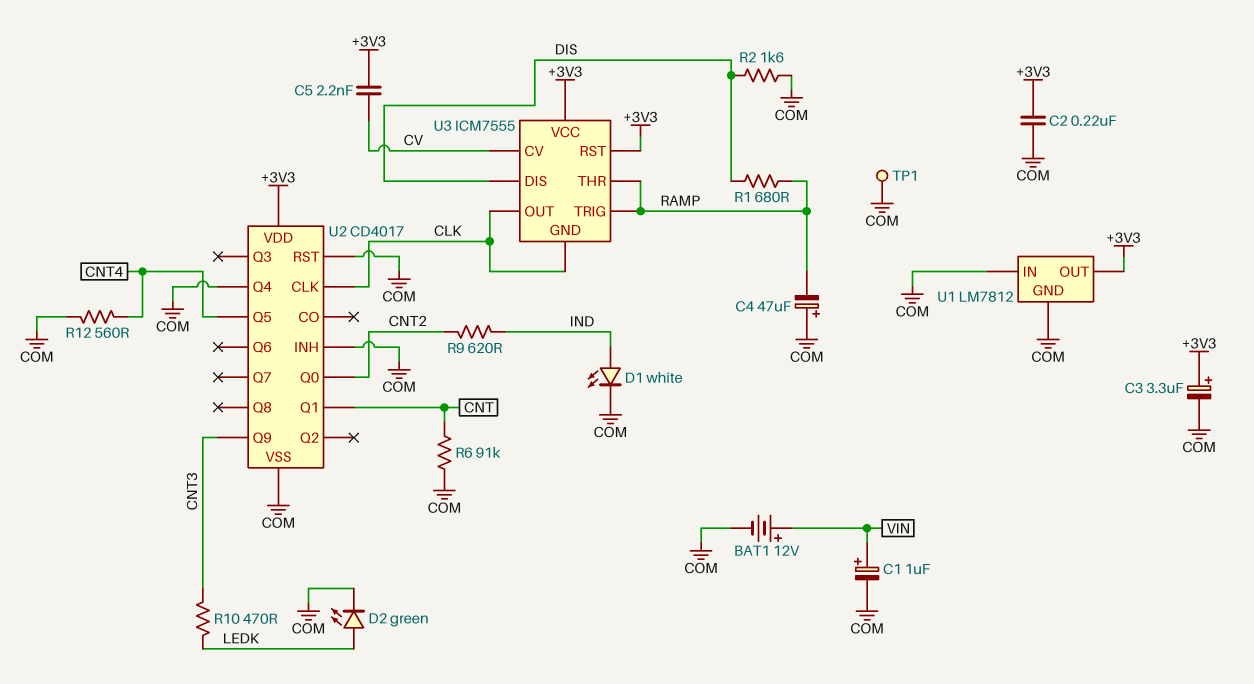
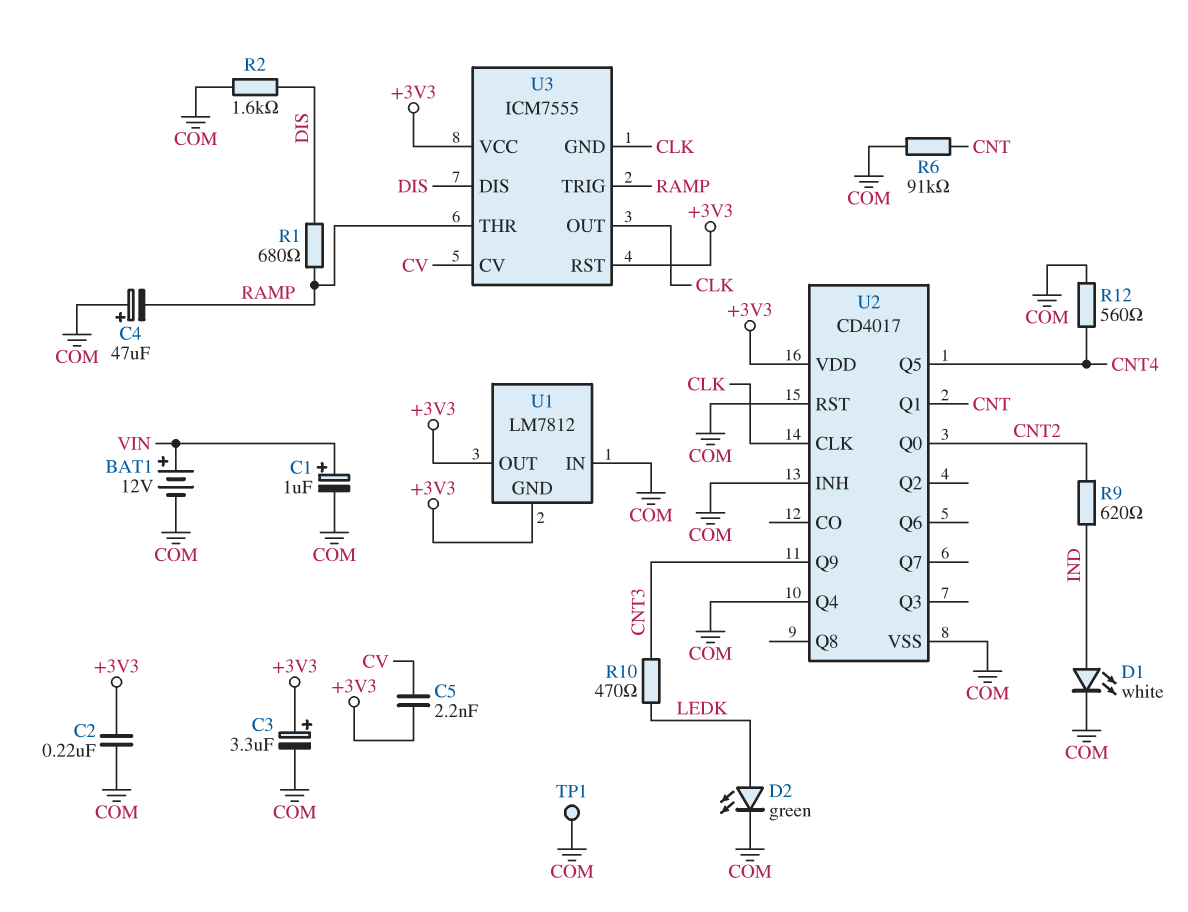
U1 pin GND: COM -> +3V3

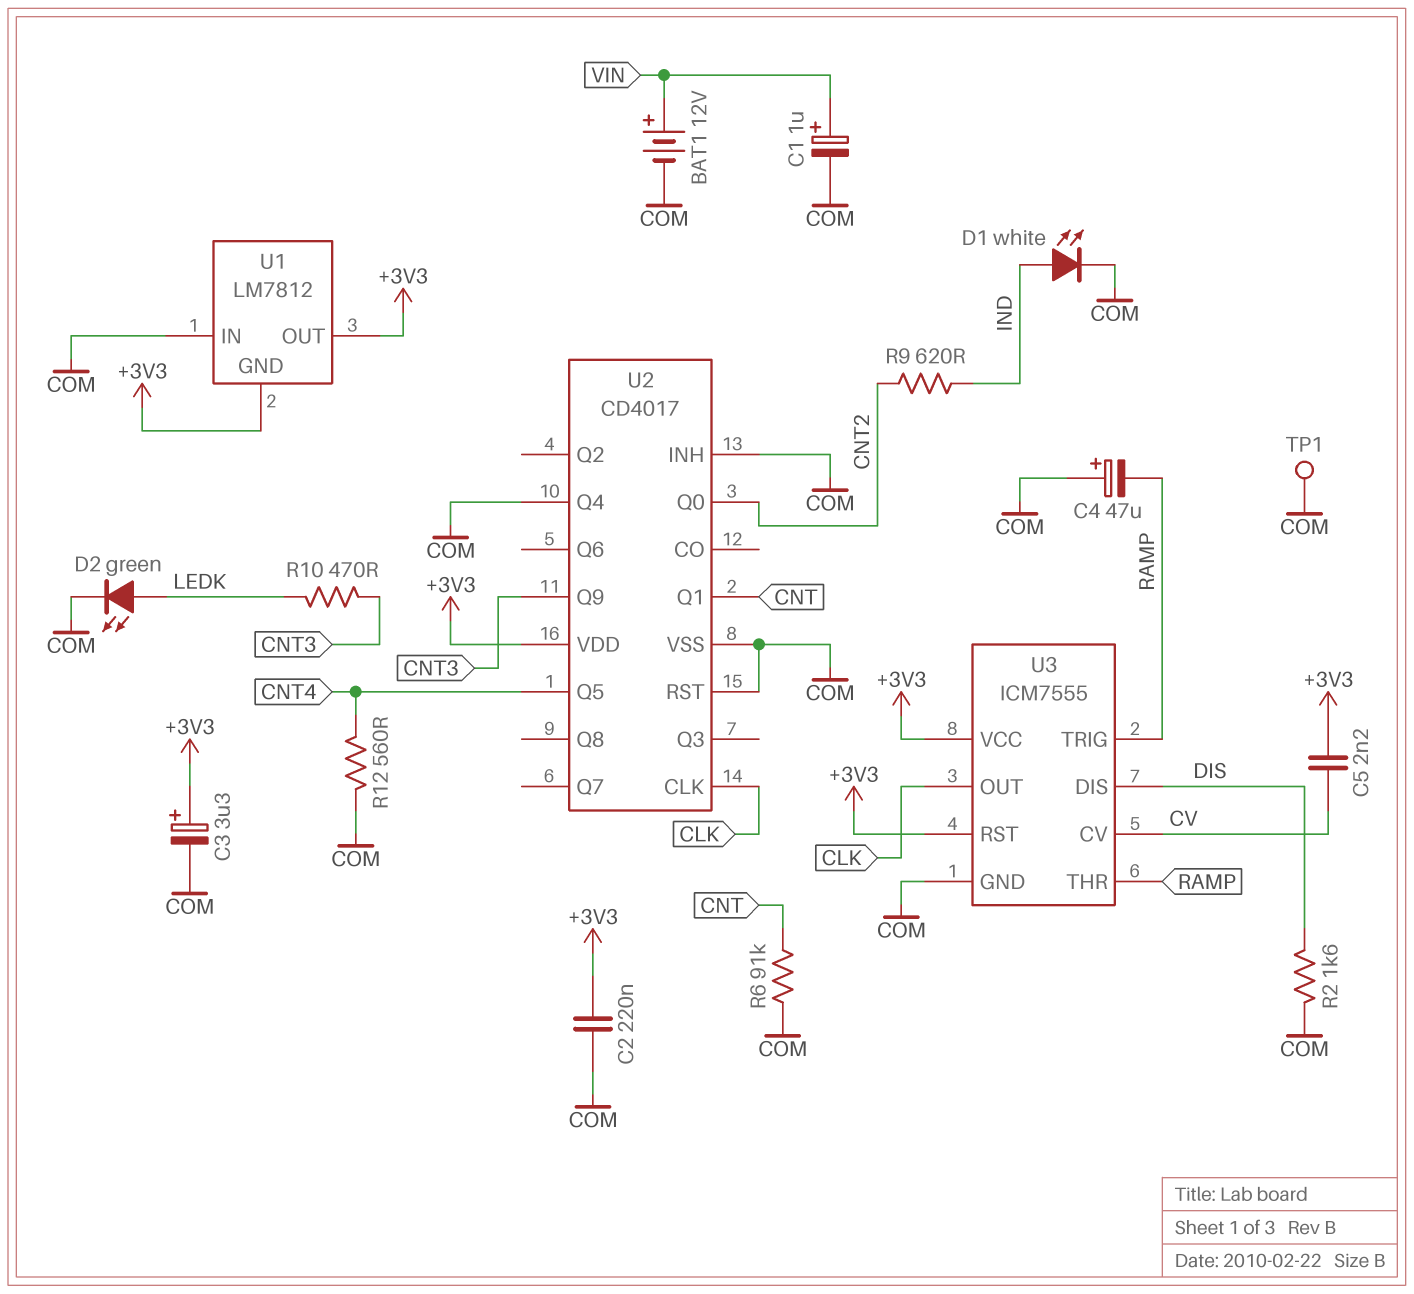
R1: 680 (DIS, RAMP) -> none
U3 pin GND: CLK -> COM

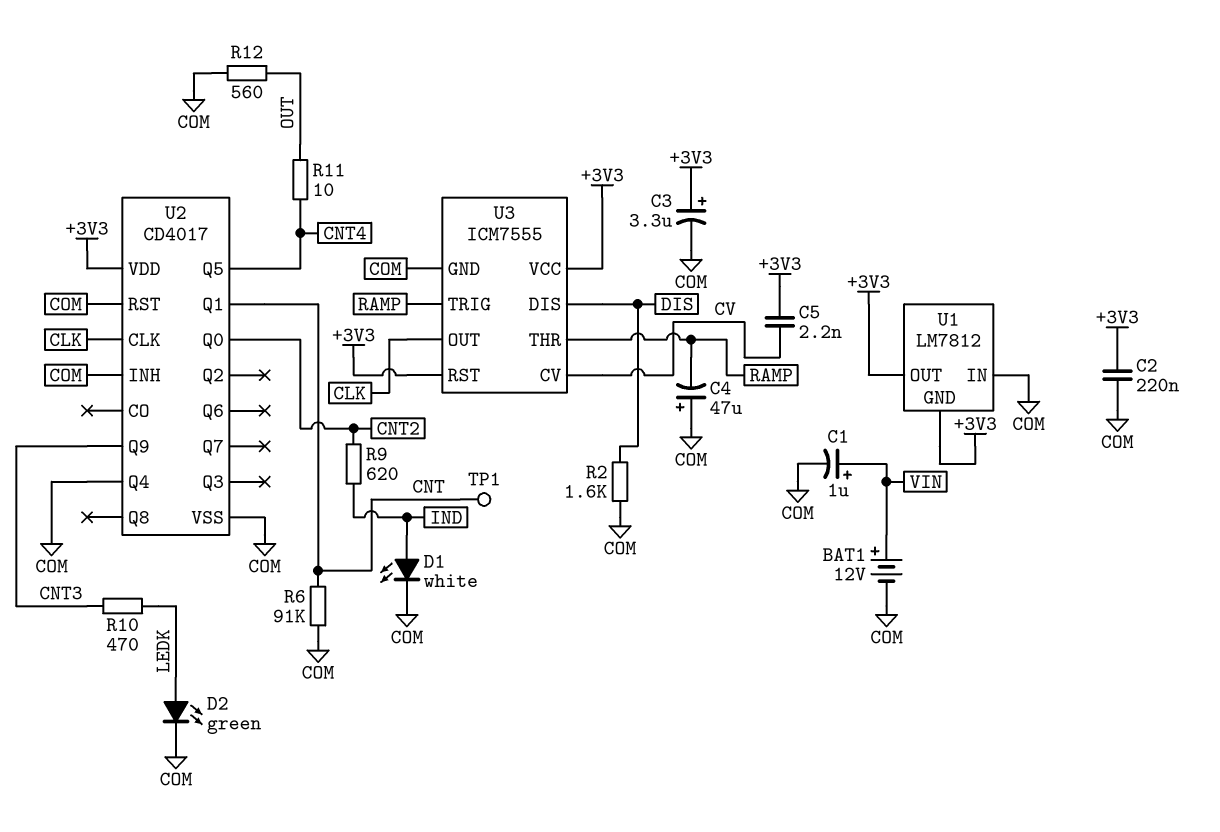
R11: none -> 10 (CNT4, OUT)
R12: 560 (CNT4, COM) -> 560 (COM, OUT)
TP1: test point (COM) -> test point (CNT)

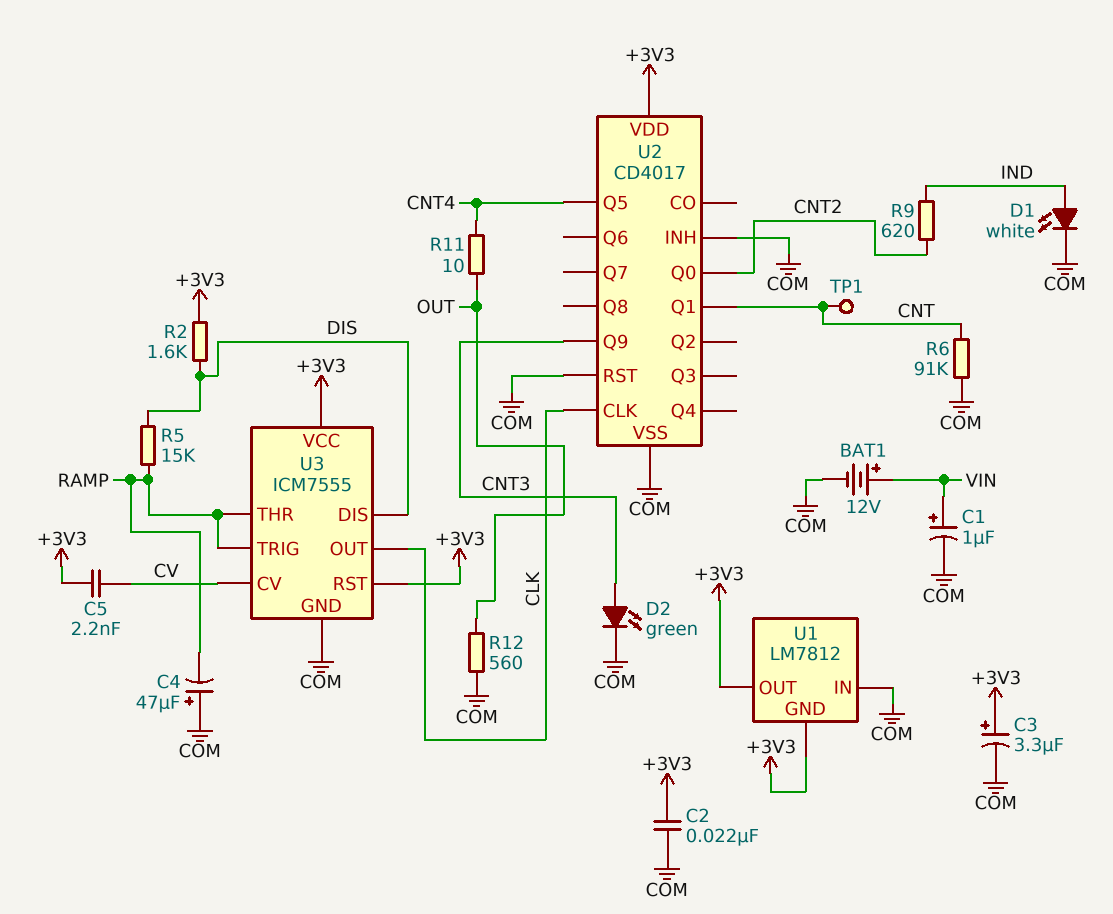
C2: 220nF (+3V3, COM) -> 22nF (+3V3, COM)
D2: LED green (A LEDK, K COM) -> LED green (A CNT3, K COM)
R2: 1.6k (COM, DIS) -> 1.6k (+3V3, DIS)
R5: none -> 15k (DIS, RAMP)
R10: 470 (CNT3, LEDK) -> none
U2 pin Q4: COM -> none

